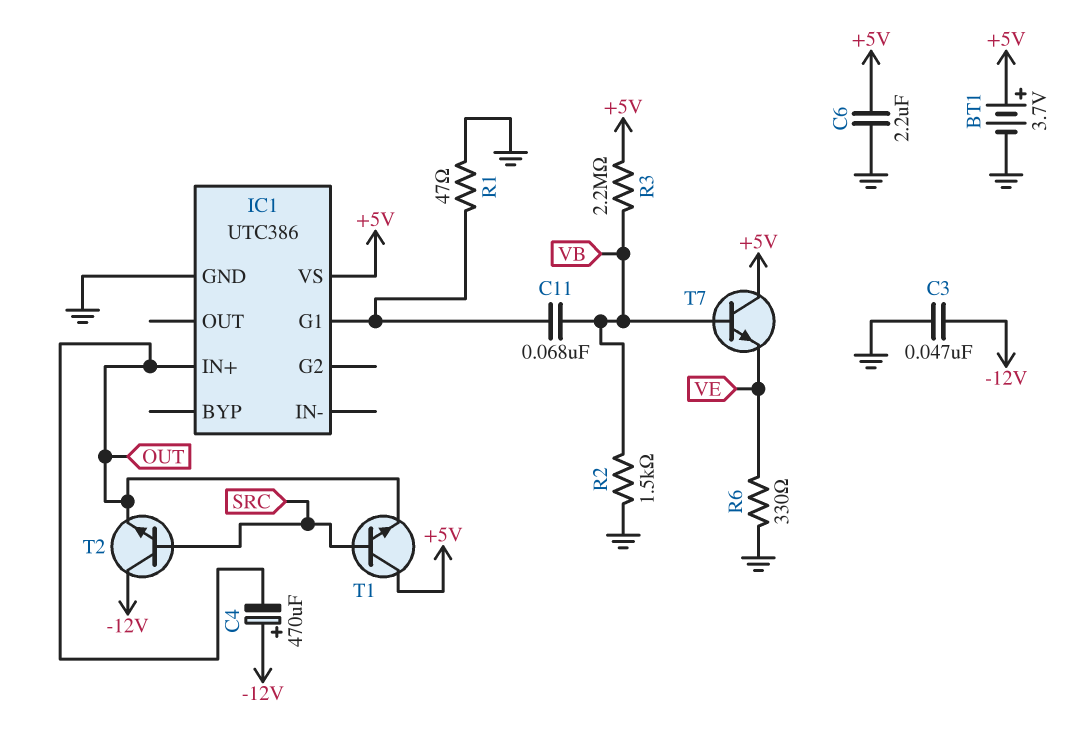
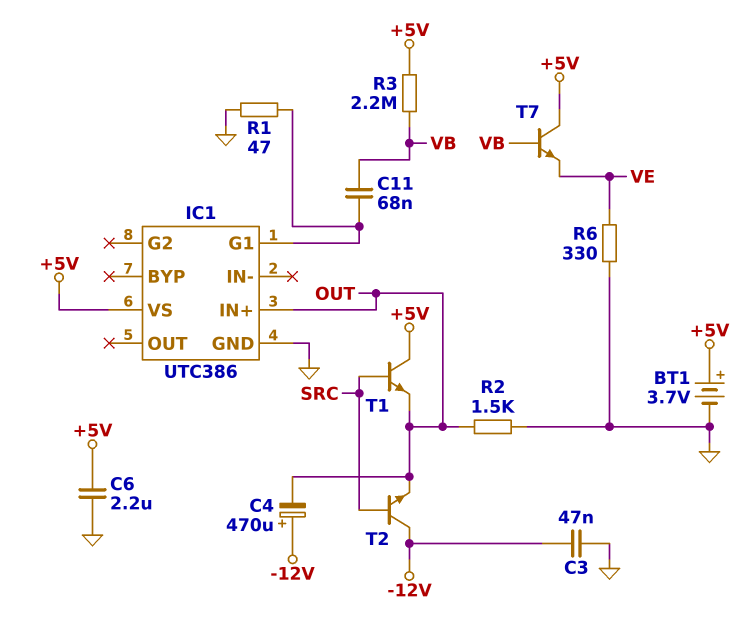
R2: 1.5k (GND, VB) -> 1.5k (GND, OUT)

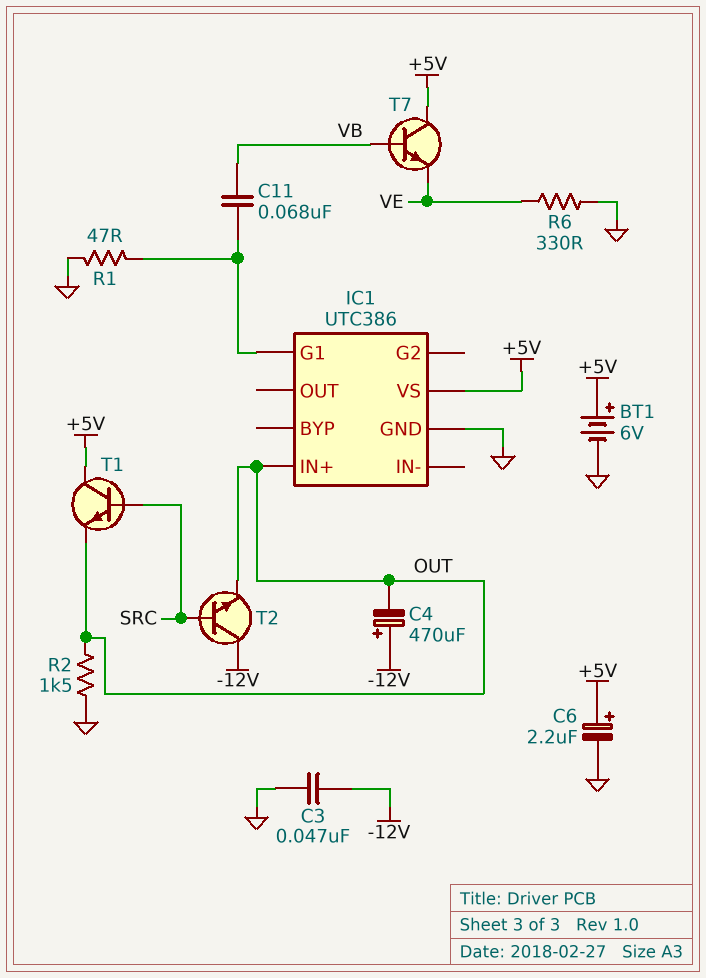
BT1: 3.7V (plus +5V, minus GND) -> 6V (plus +5V, minus GND)
C6: 2.2uF (+5V, GND) -> 2.2uF (plus +5V, minus GND)
R3: 2.2M (+5V, VB) -> none

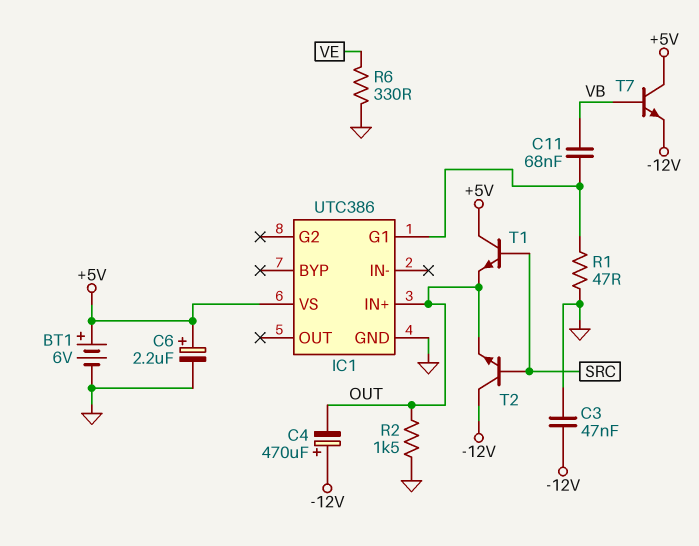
T7: NPN (B VB, C +5V, E VE) -> NPN (B VB, C +5V, E -12V)

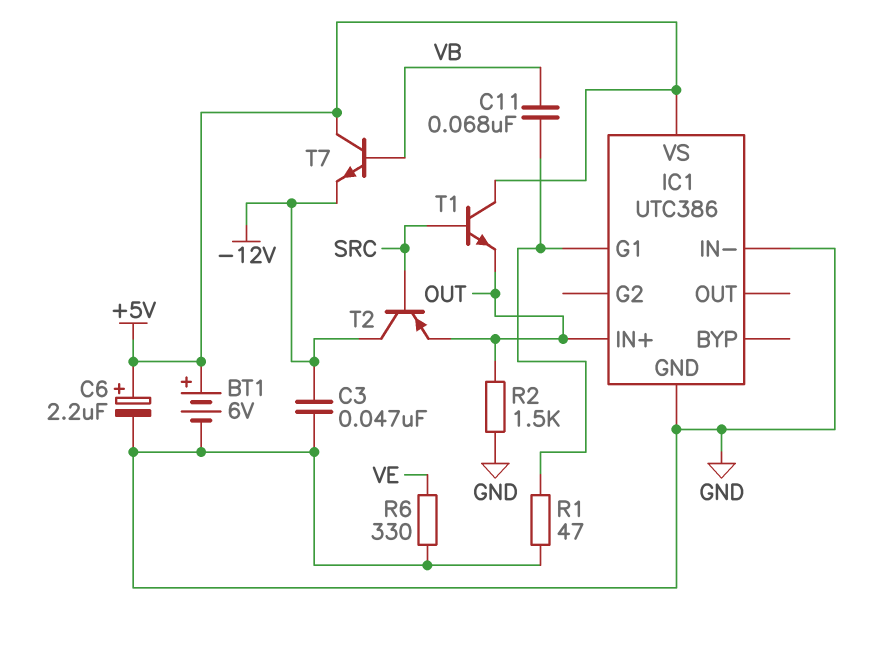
C4: 470uF (plus -12V, minus OUT) -> none
IC1 pin IN-: none -> GND
T2: NPN (B SRC, C -12V, E OUT) -> PNP (B SRC, C -12V, E OUT)

